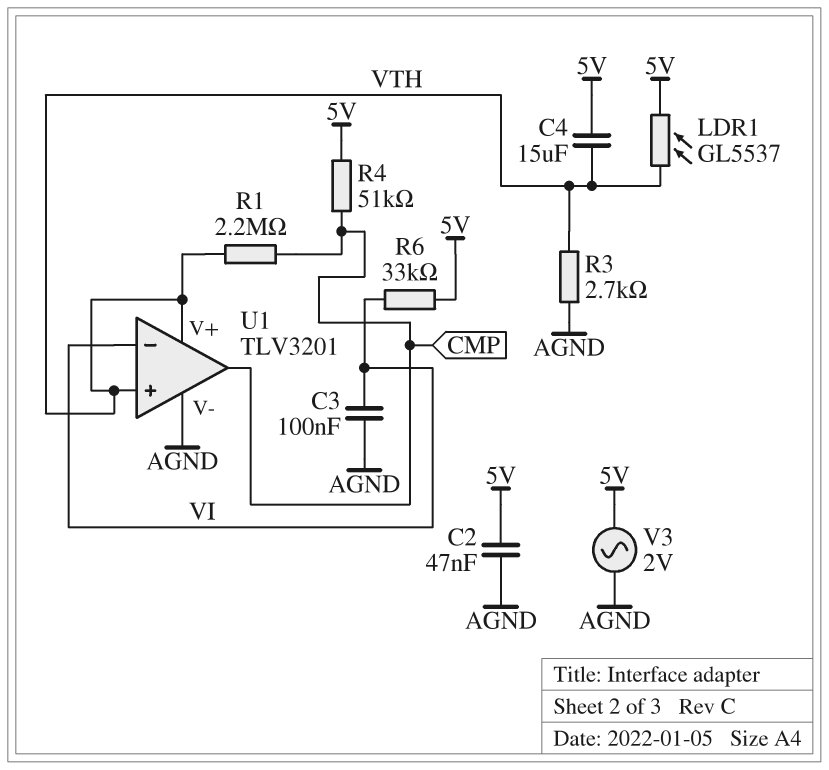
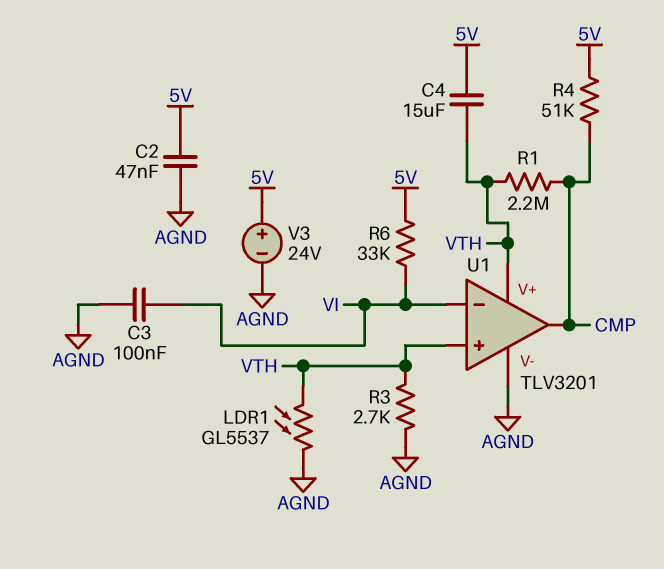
LDR1: GL5537 (5V, VTH) -> GL5537 (AGND, VTH)
V3: AC 2V (5V, AGND) -> 24V (plus 5V, minus AGND)

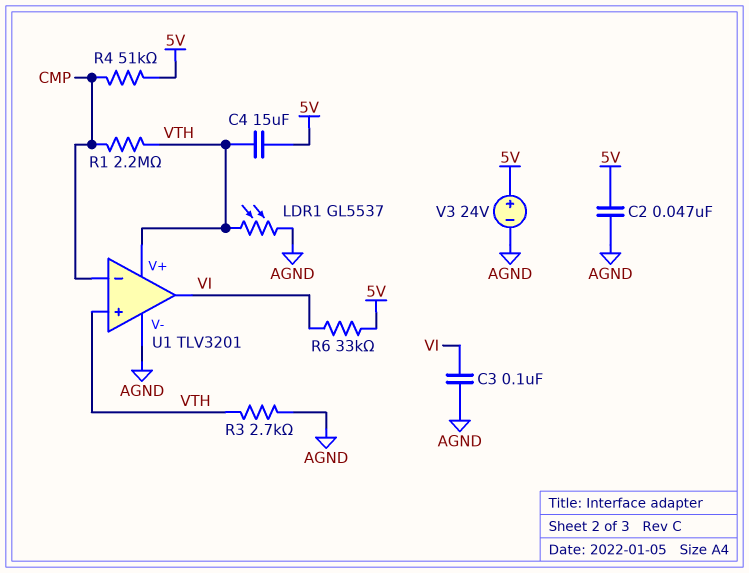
U1 pin in-: VI -> CMP
U1 pin out: CMP -> VI

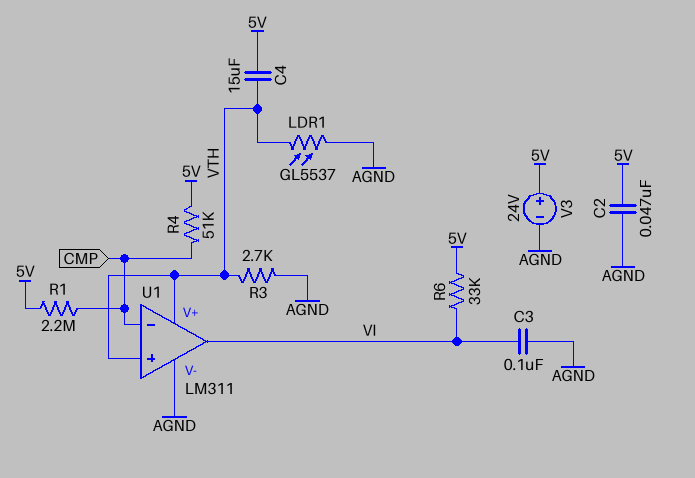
R1: 2.2M (CMP, VTH) -> 2.2M (5V, CMP)
U1: TLV3201 -> LM311

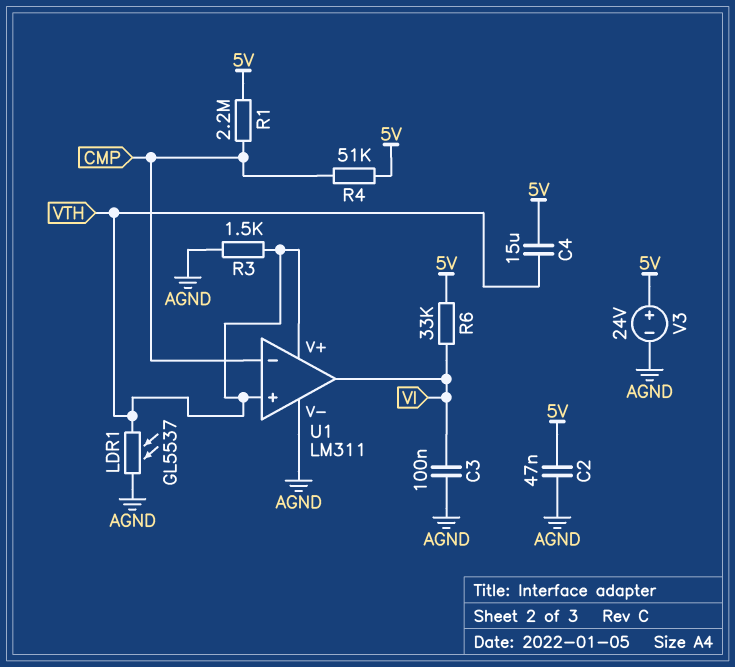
R3: 2.7k (AGND, VTH) -> 1.5k (AGND, VTH)

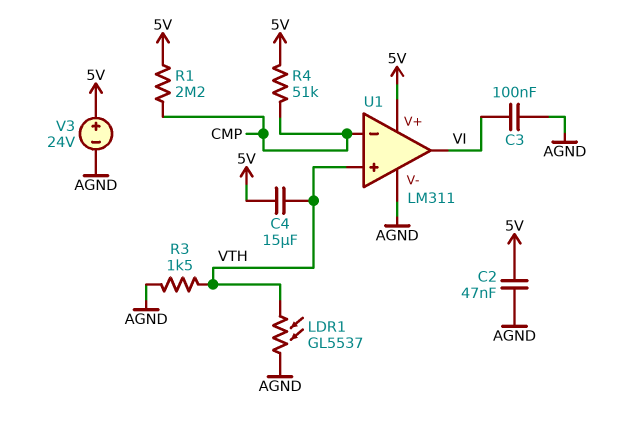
R6: 33k (5V, VI) -> none
U1 pin V+: VTH -> 5V

